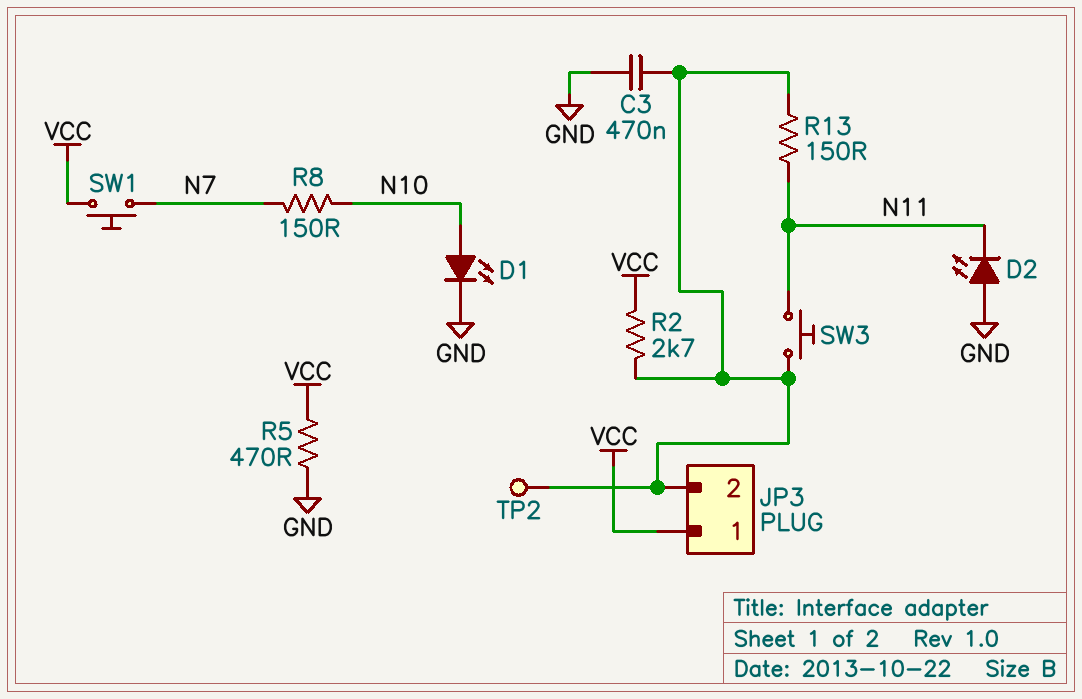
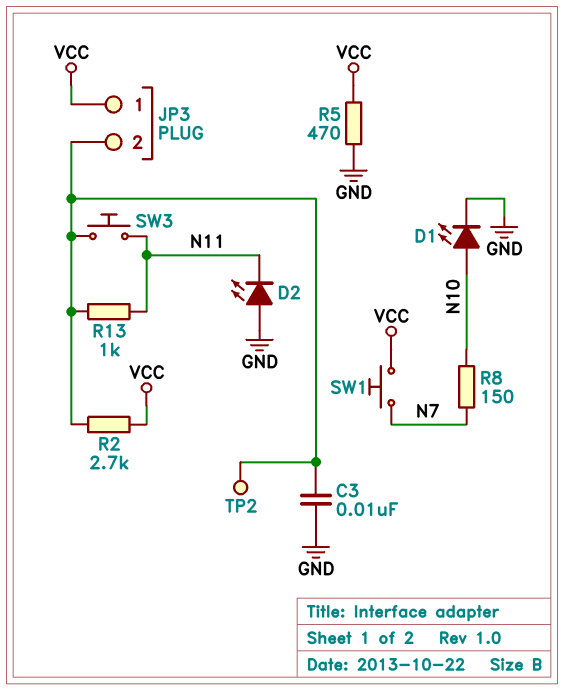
C3: 470nF (GND, JP3/2) -> 10nF (GND, JP3/2)
R13: 150 (JP3/2, N11) -> 1k (JP3/2, N11)

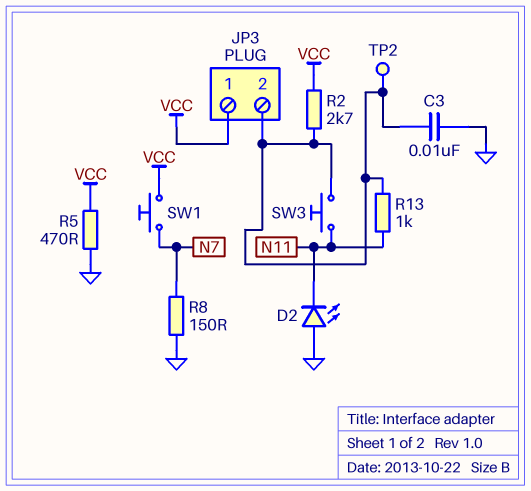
D1: LED (A N10, K GND) -> none
R8: 150 (N7, N10) -> 150 (GND, N7)

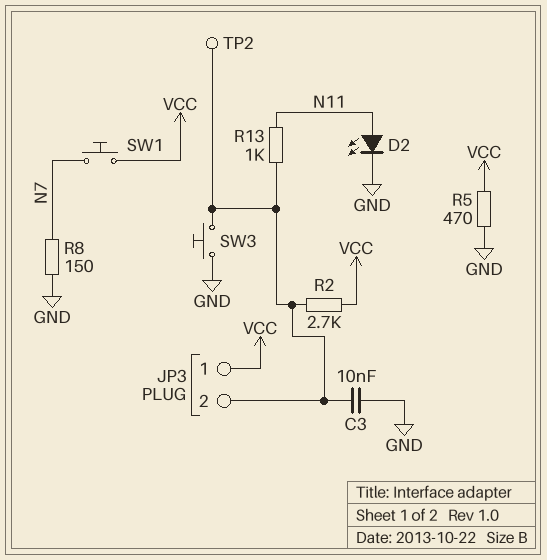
D2: LED (A GND, K N11) -> LED (A N11, K GND)
SW3: button (JP3/2, N11) -> button (GND, JP3/2)

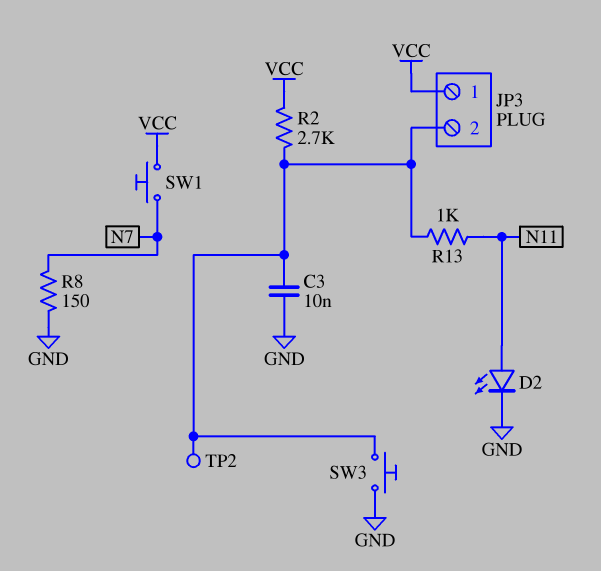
R5: 470 (GND, VCC) -> none

